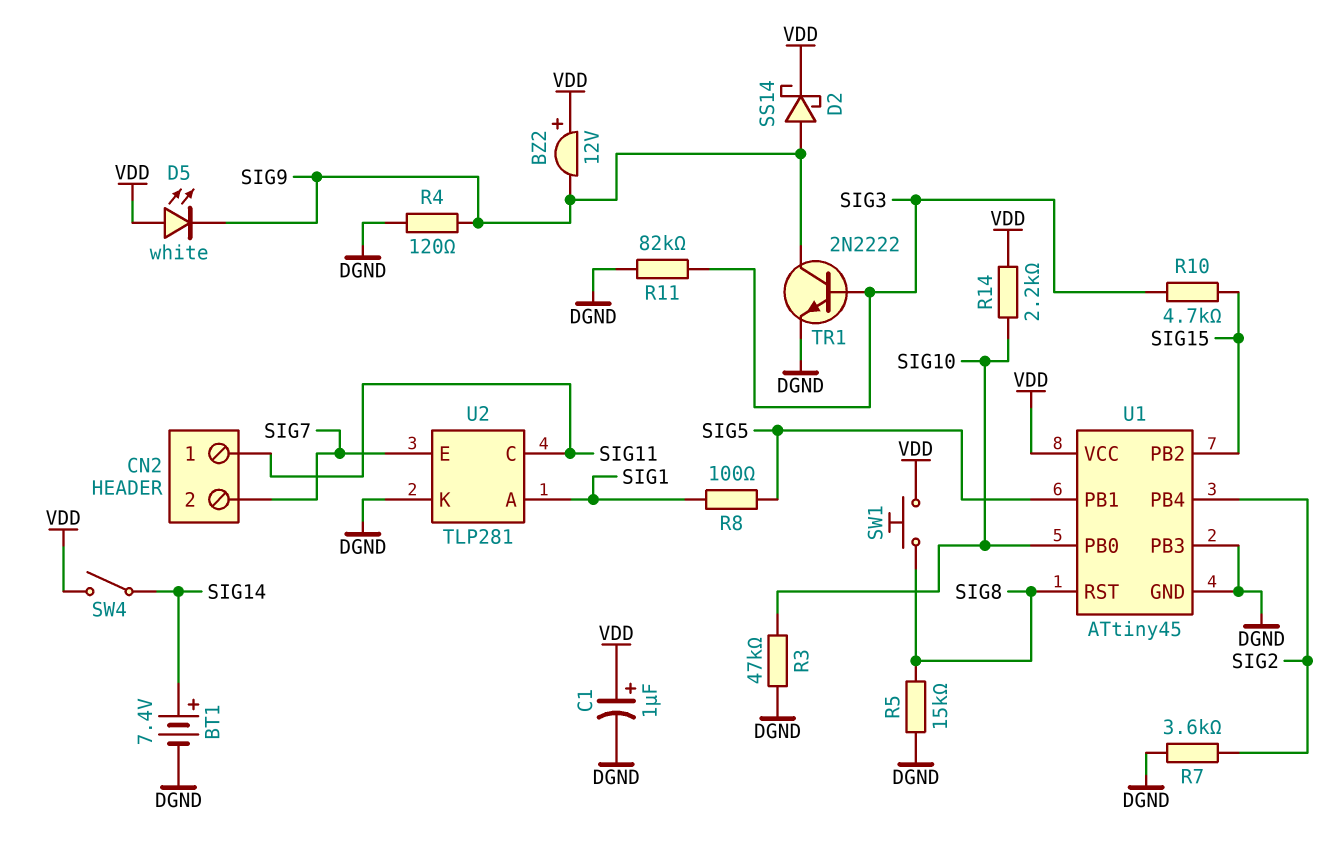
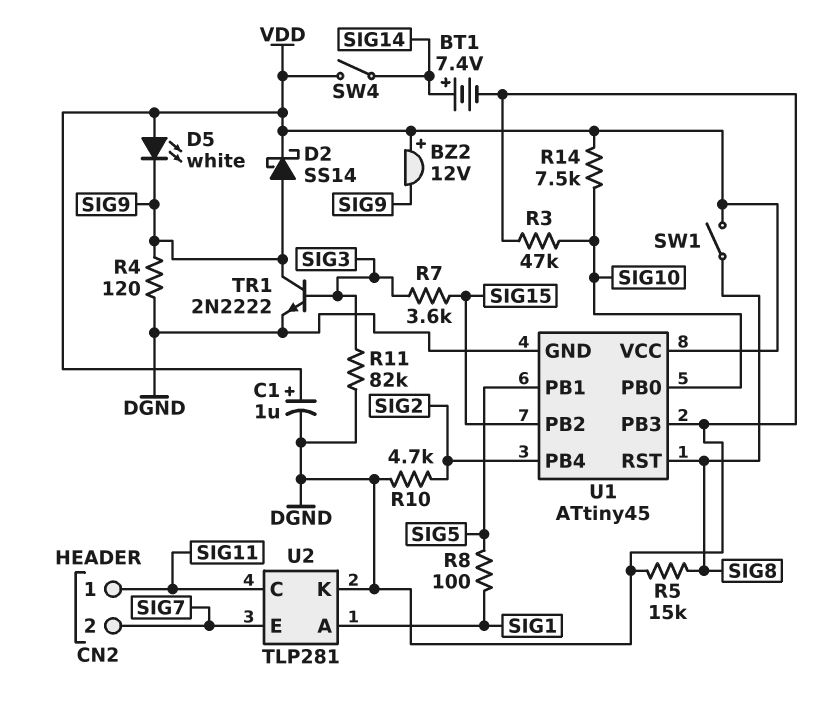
R7: 3.6k (DGND, SIG2) -> 3.6k (SIG3, SIG15)
R10: 4.7k (SIG3, SIG15) -> 4.7k (DGND, SIG2)
R14: 2.2k (SIG10, VDD) -> 7.5k (SIG10, VDD)
SW1: button (SIG8, VDD) -> switch (SIG8, VDD)

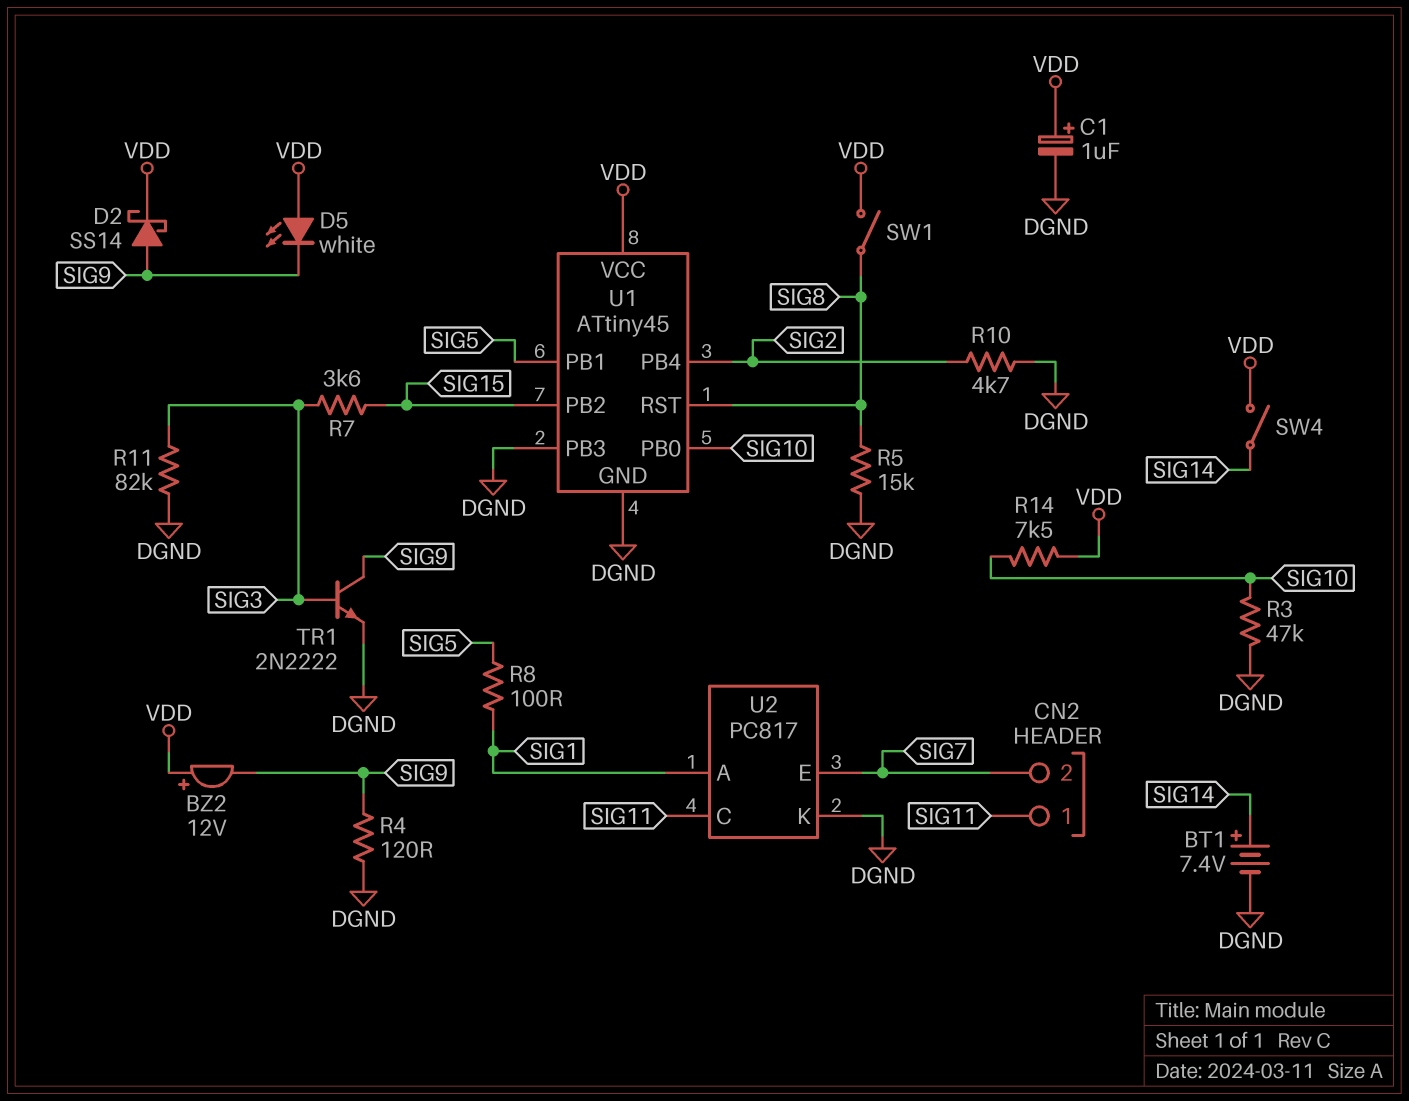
U2: TLP281 -> PC817

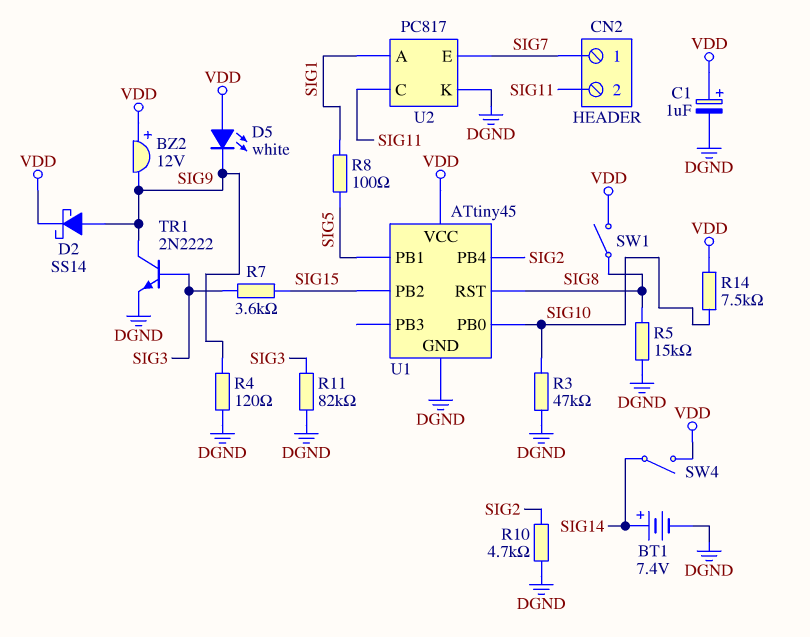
CN2 pin 1: SIG11 -> SIG7
CN2 pin 2: SIG7 -> SIG11
U1 pin PB3: DGND -> none

